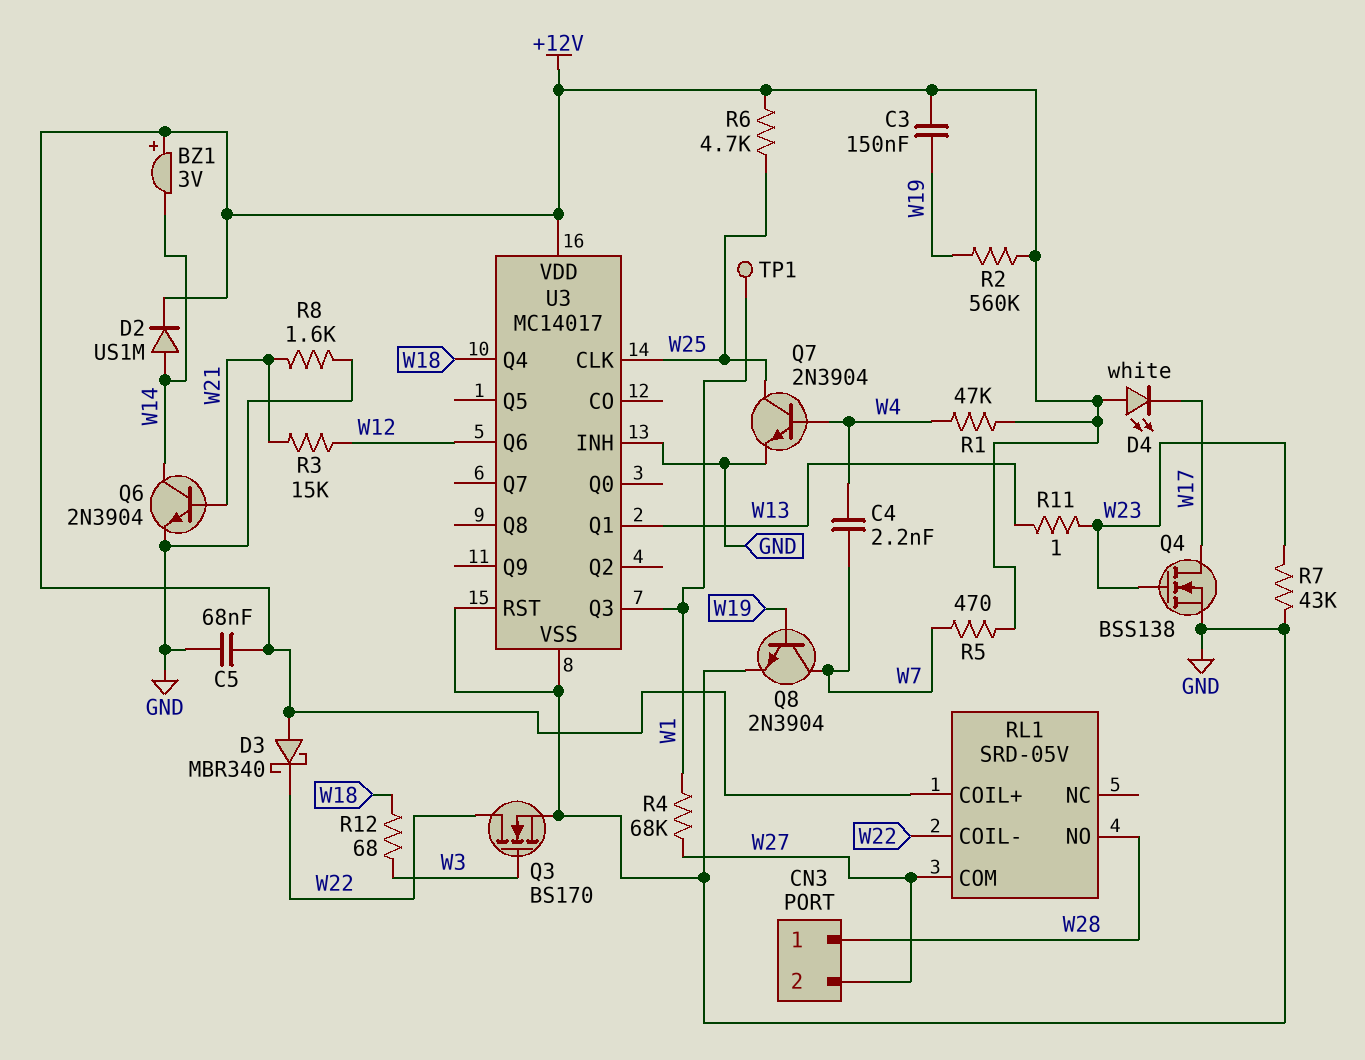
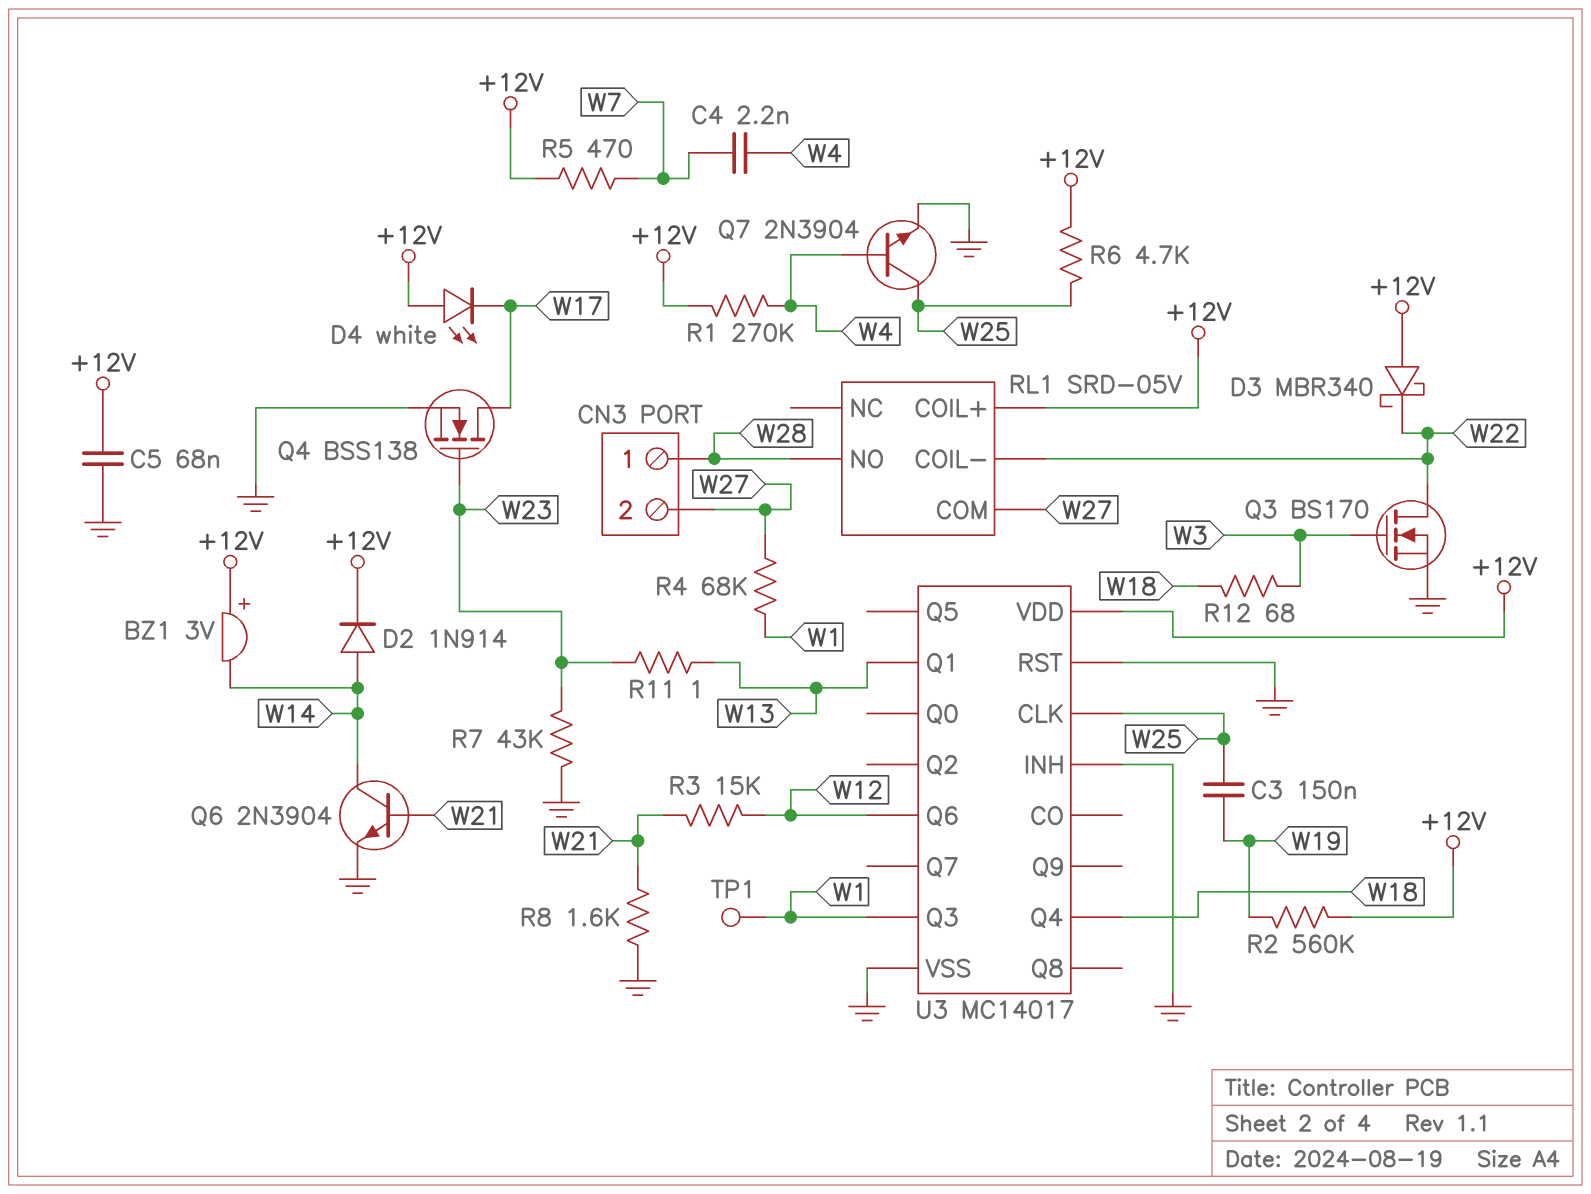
C3: 150nF (+12V, W19) -> 150nF (W19, W25)
D2: diode US1M (A W14, K +12V) -> diode 1N914 (A W14, K +12V)
Q8: NPN 2N3904 (B W19, C W7, E GND) -> none
R1: 47k (+12V, W4) -> 270k (+12V, W4)

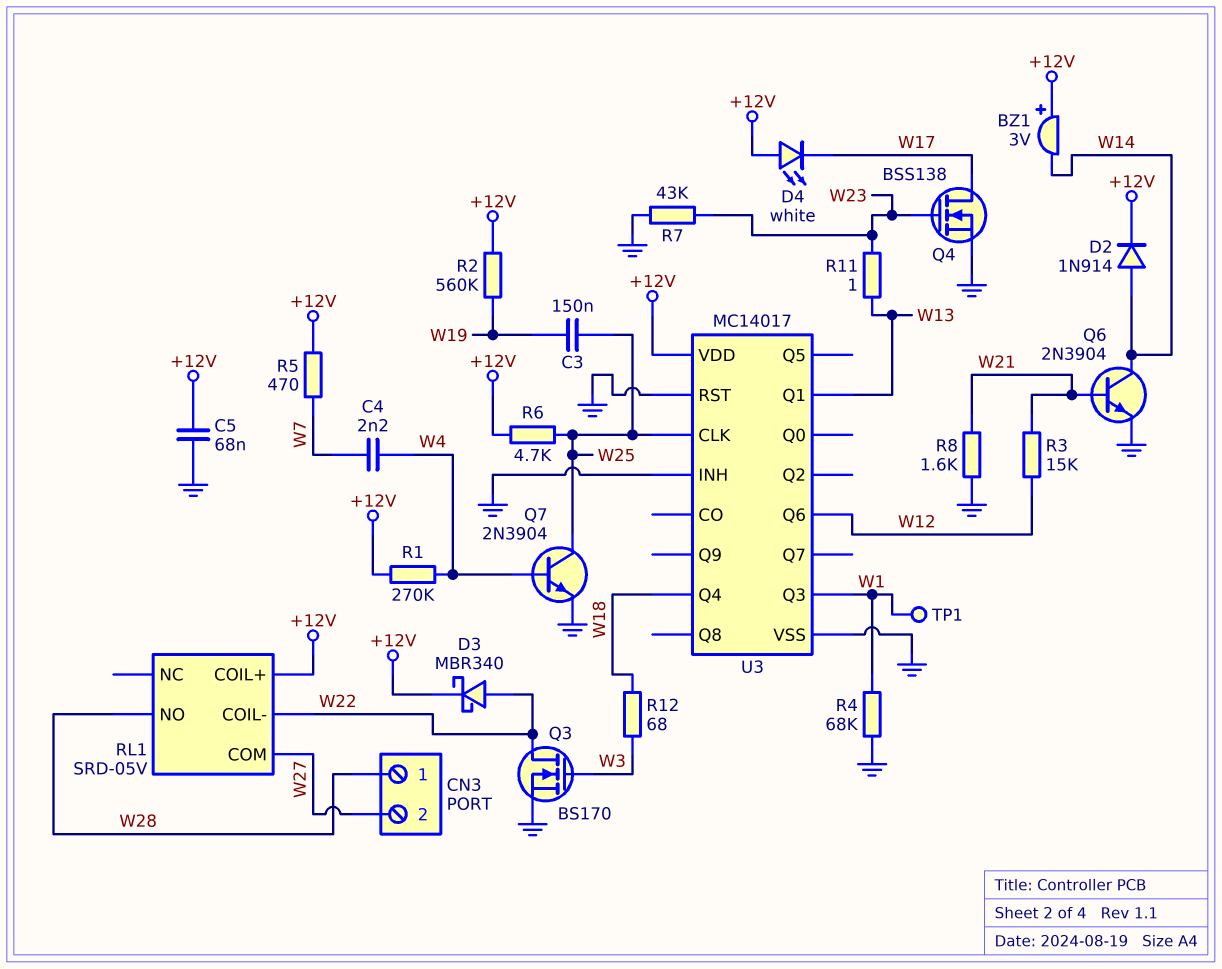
D3: schottky MBR340 (A +12V, K W22) -> schottky MBR340 (A W22, K +12V)
R4: 68k (W1, W27) -> 68k (GND, W1)

